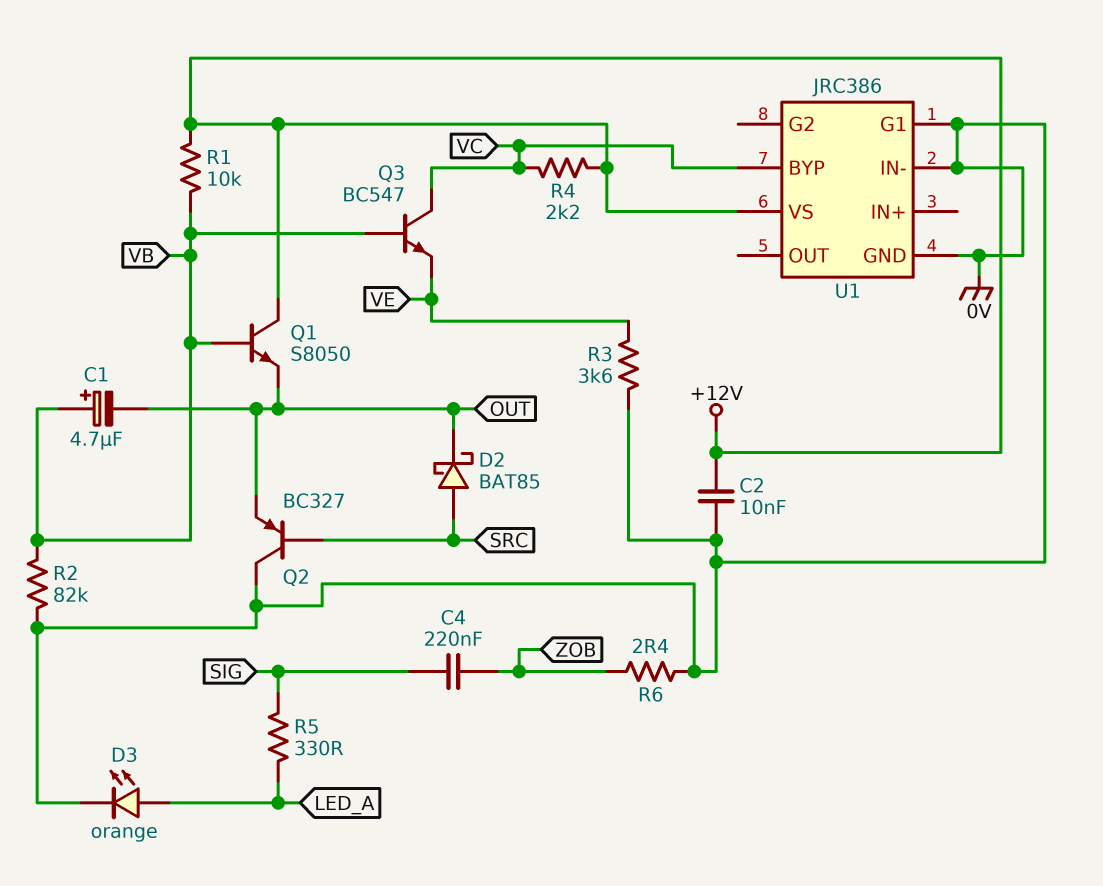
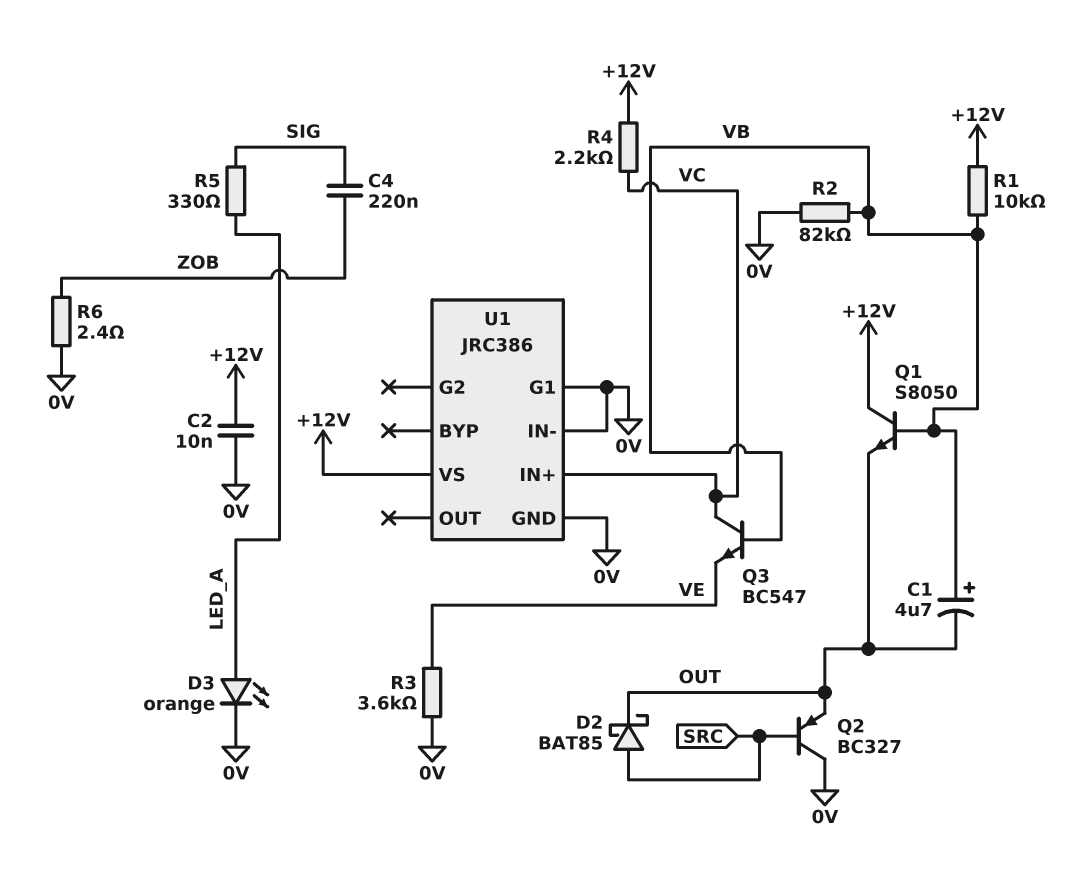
U1 pin BYP: VC -> none
U1 pin IN+: none -> VC

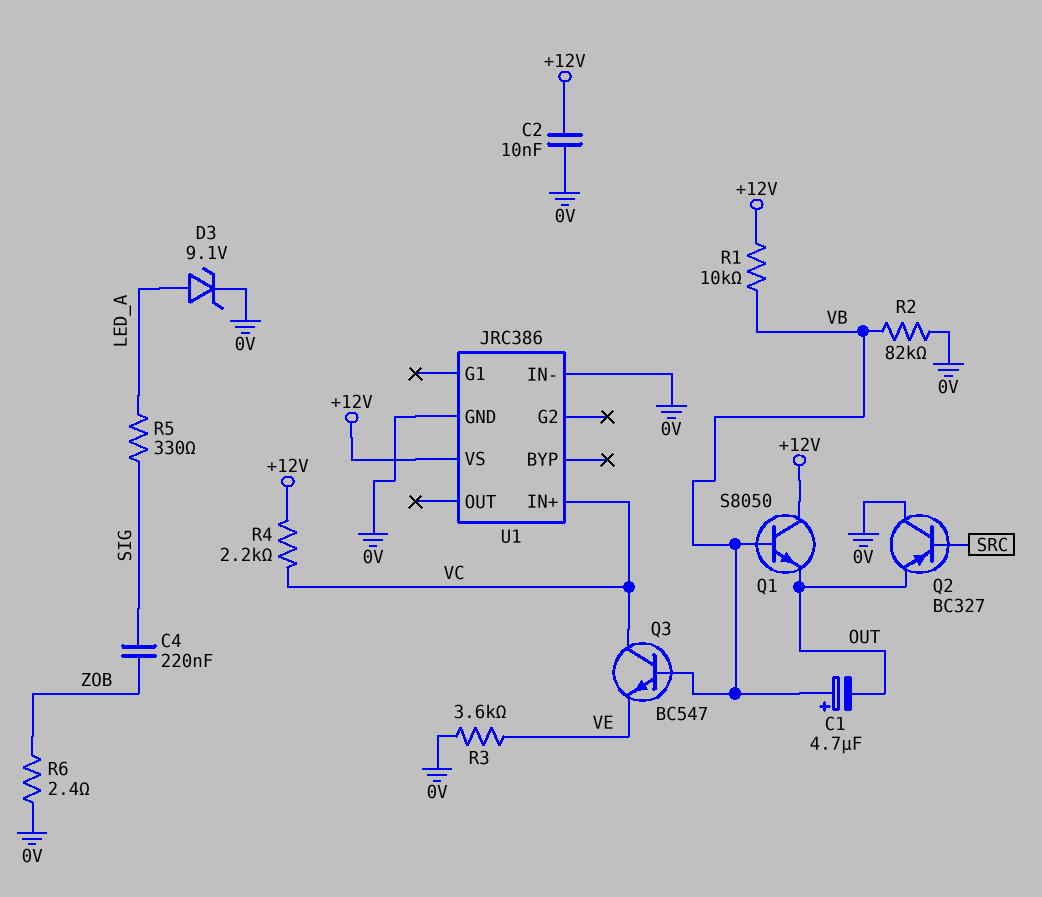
D2: schottky BAT85 (A SRC, K OUT) -> none
D3: LED orange (A LED_A, K 0V) -> zener 9.1V (A LED_A, K 0V)
U1 pin G1: 0V -> none

